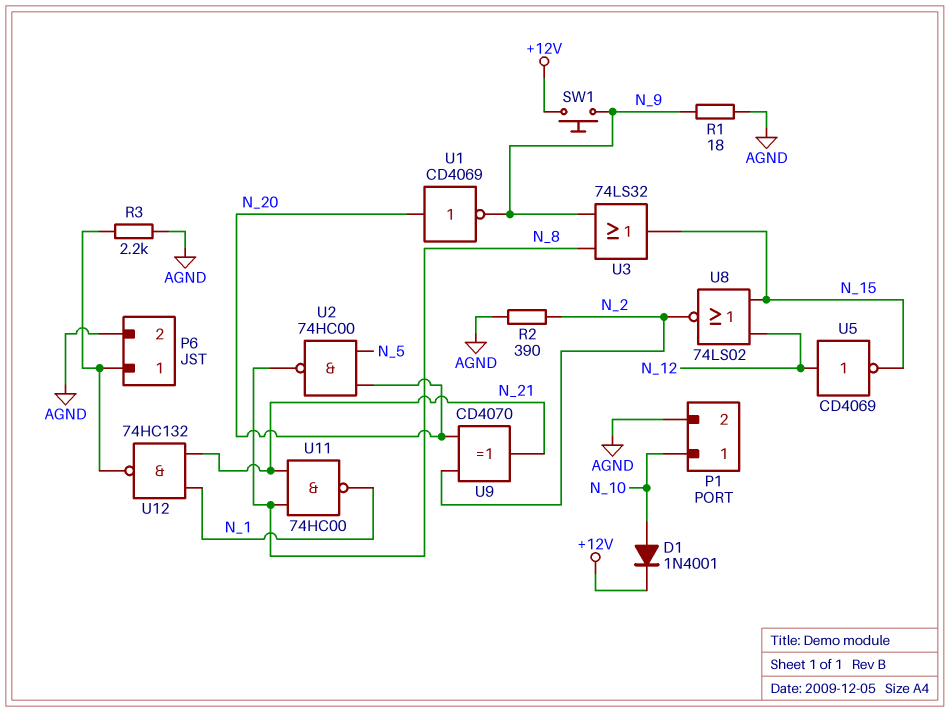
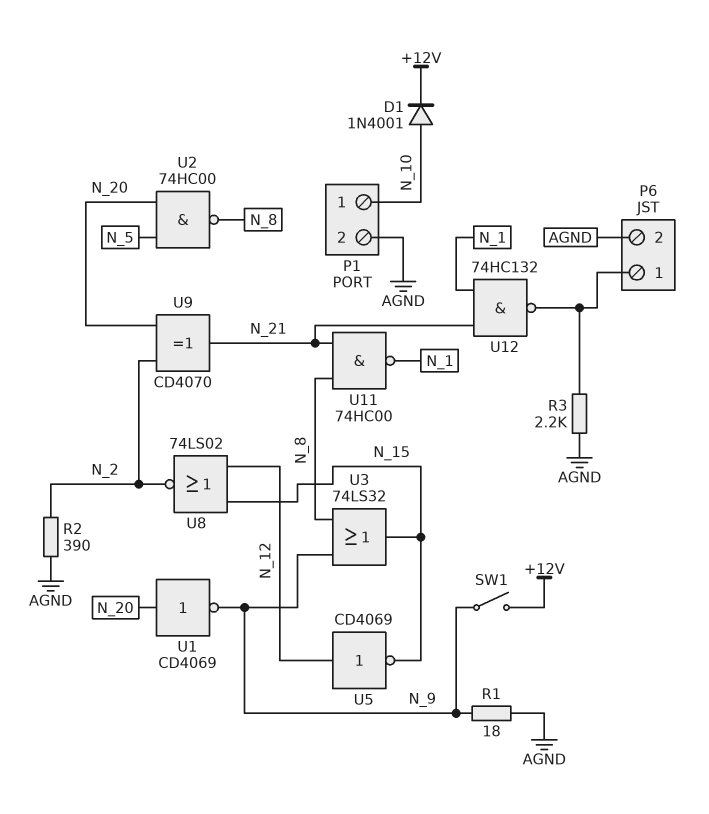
SW1: button (+12V, N_9) -> switch (+12V, N_9)

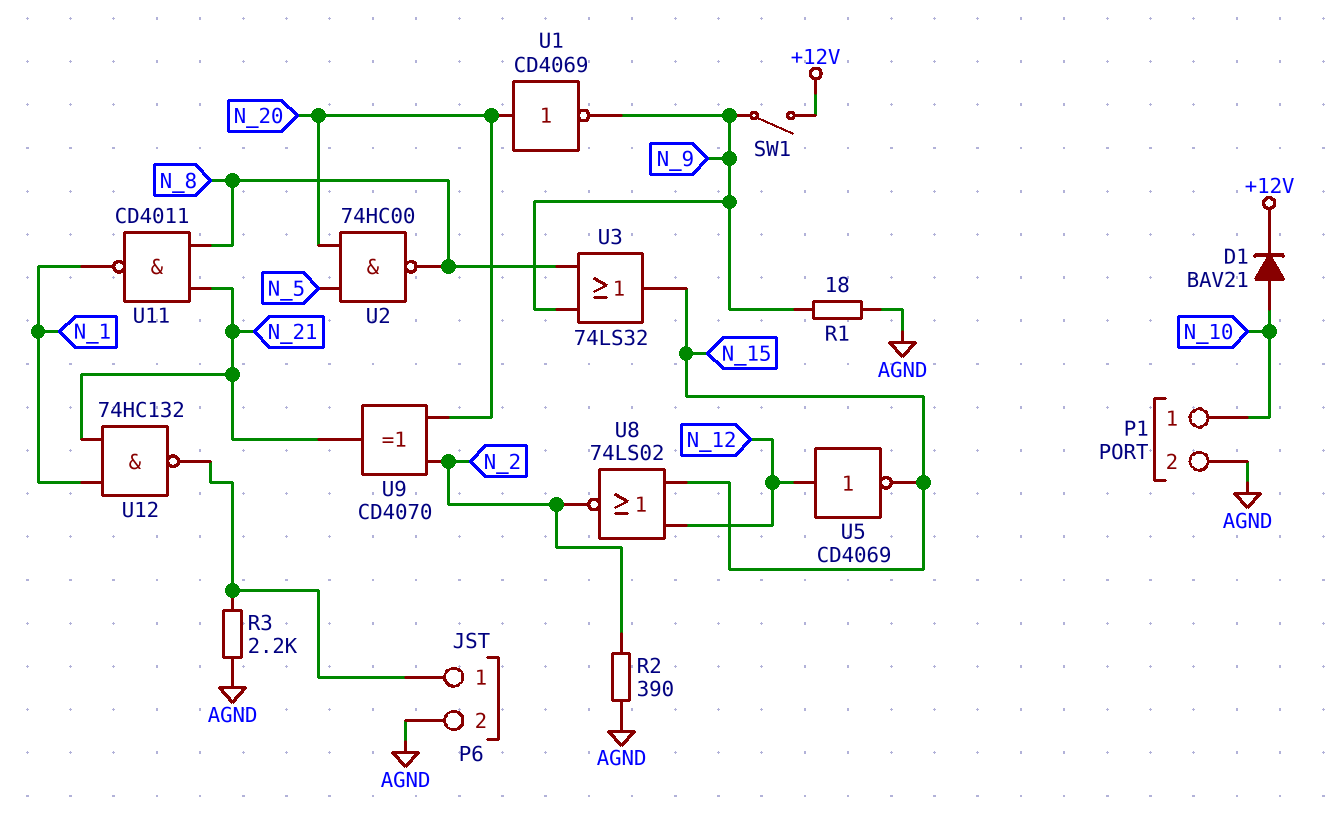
D1: diode 1N4001 (A N_10, K +12V) -> diode BAV21 (A N_10, K +12V)
U11: NAND 74HC00 (in N_8, in N_21, out N_1) -> NAND CD4011 (in N_8, in N_21, out N_1)

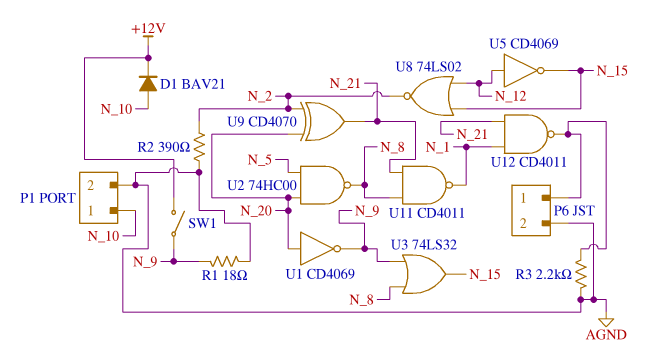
U12: NAND 74HC132 (in N_1, in N_21, out P6/1) -> NAND CD4011 (in N_1, in N_21, out P6/1)

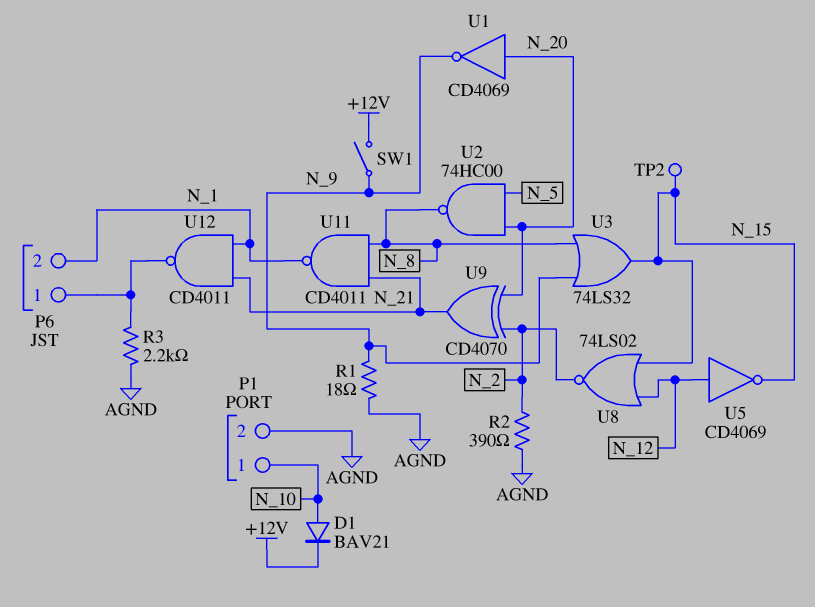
P6 pin 2: AGND -> N_1
TP2: none -> test point (N_15)

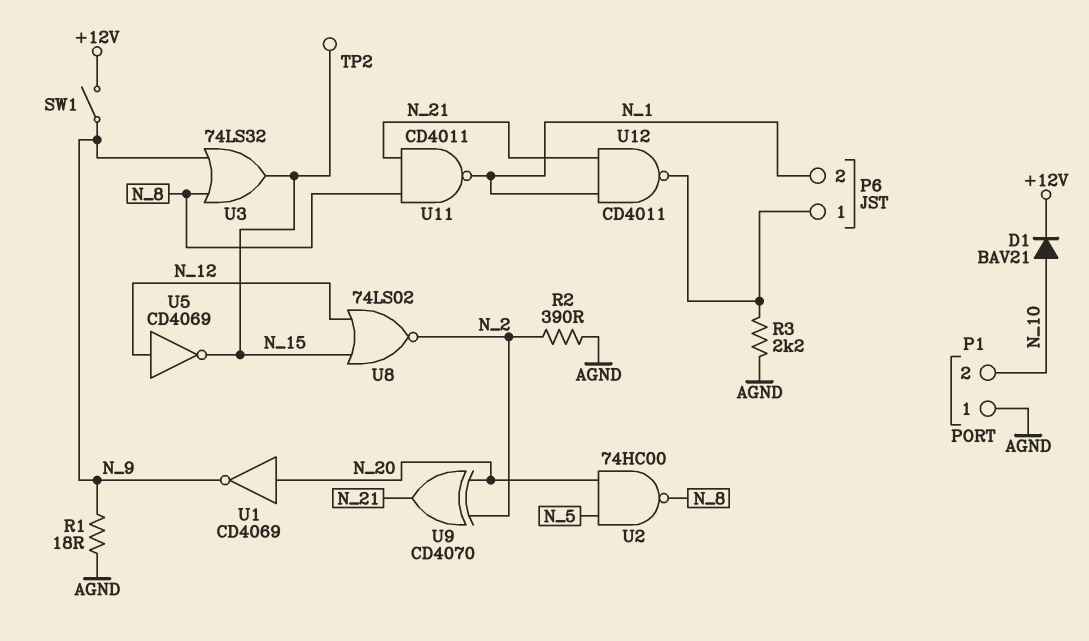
P1 pin 1: N_10 -> AGND
P1 pin 2: AGND -> N_10

